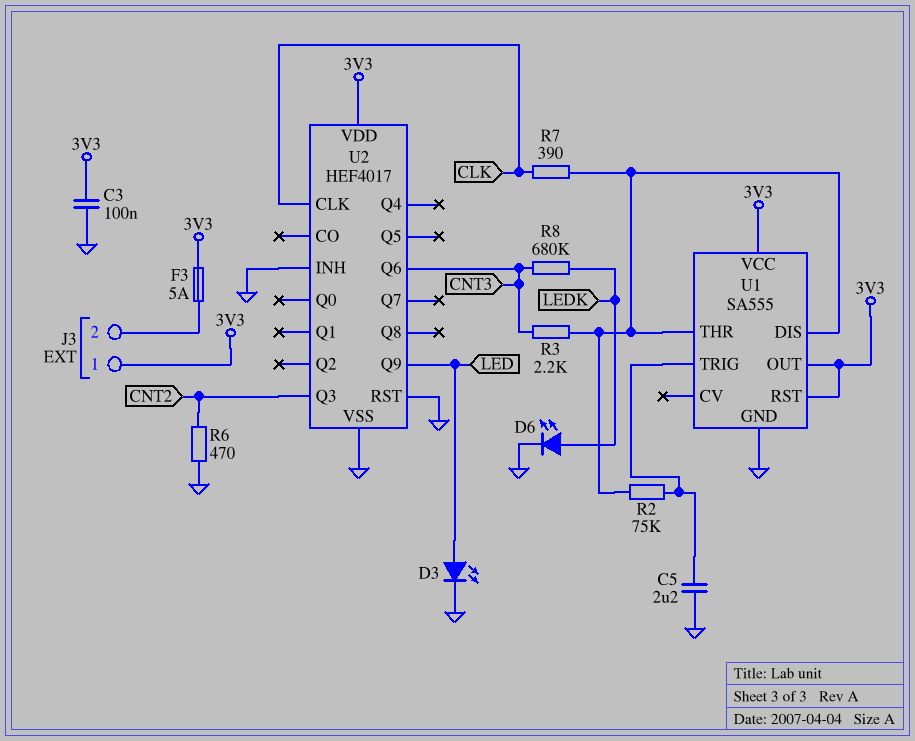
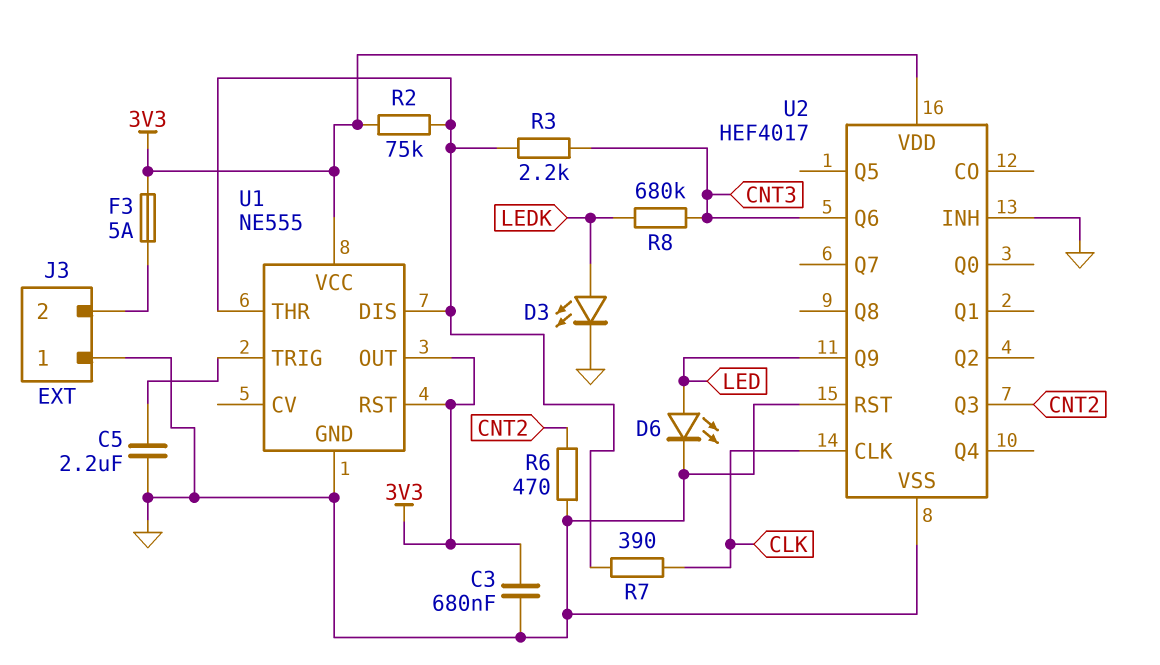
C3: 100nF (3V3, GND) -> 680nF (3V3, GND)
D3: LED (A LED, K GND) -> LED (A LEDK, K GND)
D6: LED (A LEDK, K GND) -> LED (A LED, K GND)
J3 pin 1: 3V3 -> GND
R2: 75k (U1/DIS, U1/TRIG) -> 75k (3V3, U1/DIS)
U1: SA555 -> NE555

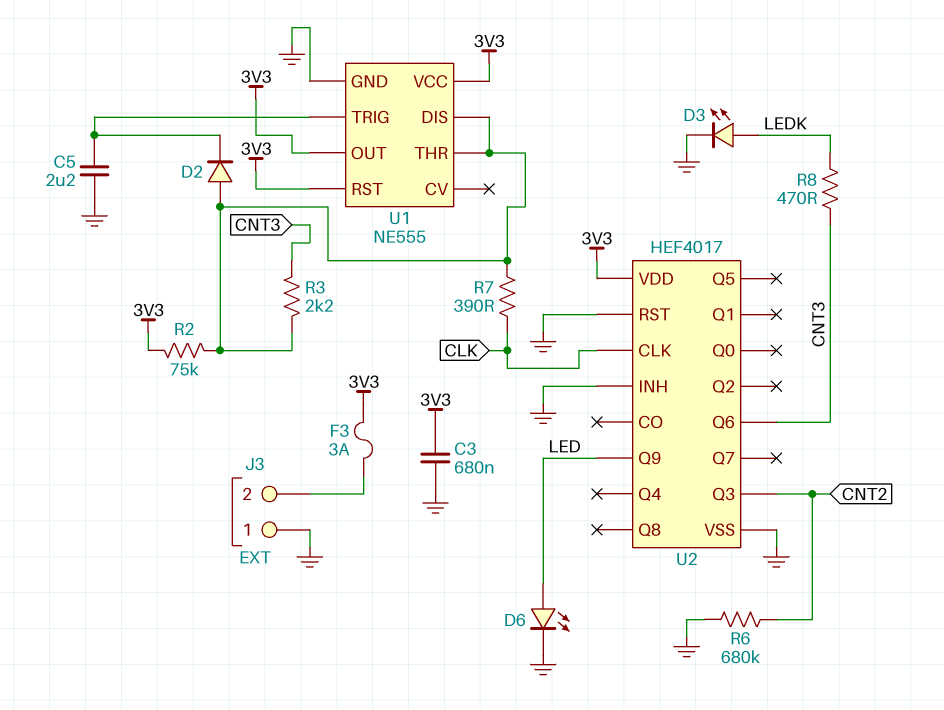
D2: none -> diode (A U1/DIS, K U1/TRIG)
F3: 5A (3V3, J3/2) -> 3A (3V3, J3/2)
R6: 470 (CNT2, GND) -> 680k (CNT2, GND)
R8: 680k (CNT3, LEDK) -> 470 (CNT3, LEDK)

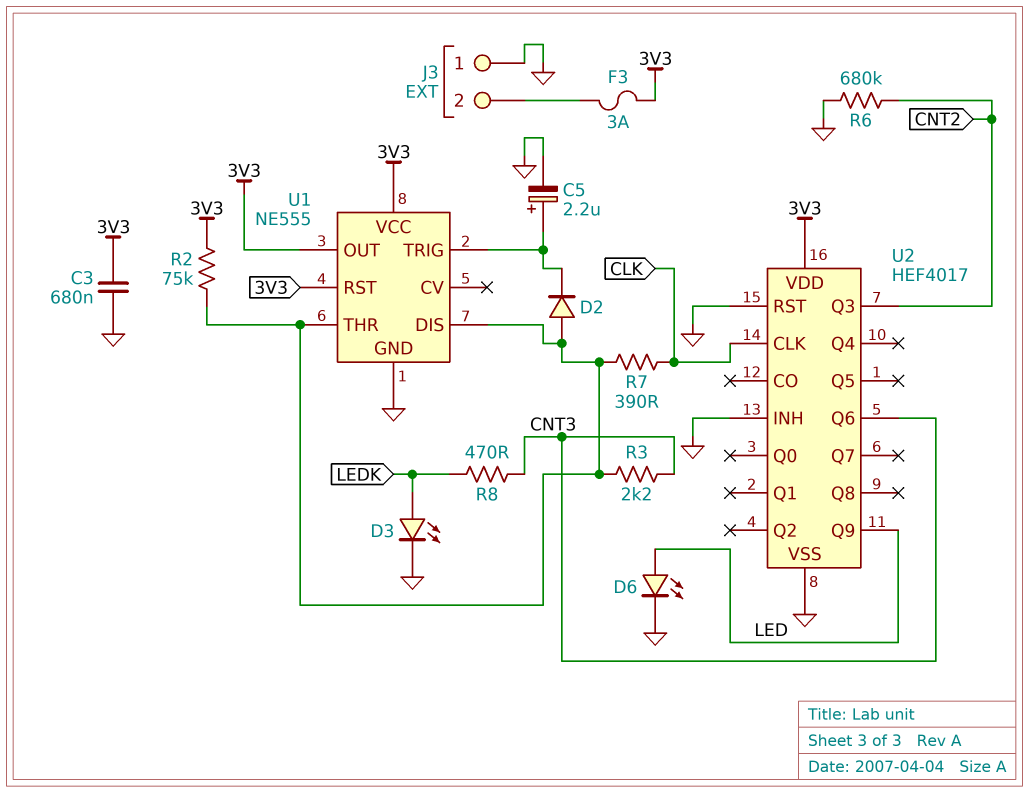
C5: 2.2uF (GND, U1/TRIG) -> 2.2uF (plus U1/TRIG, minus GND)

